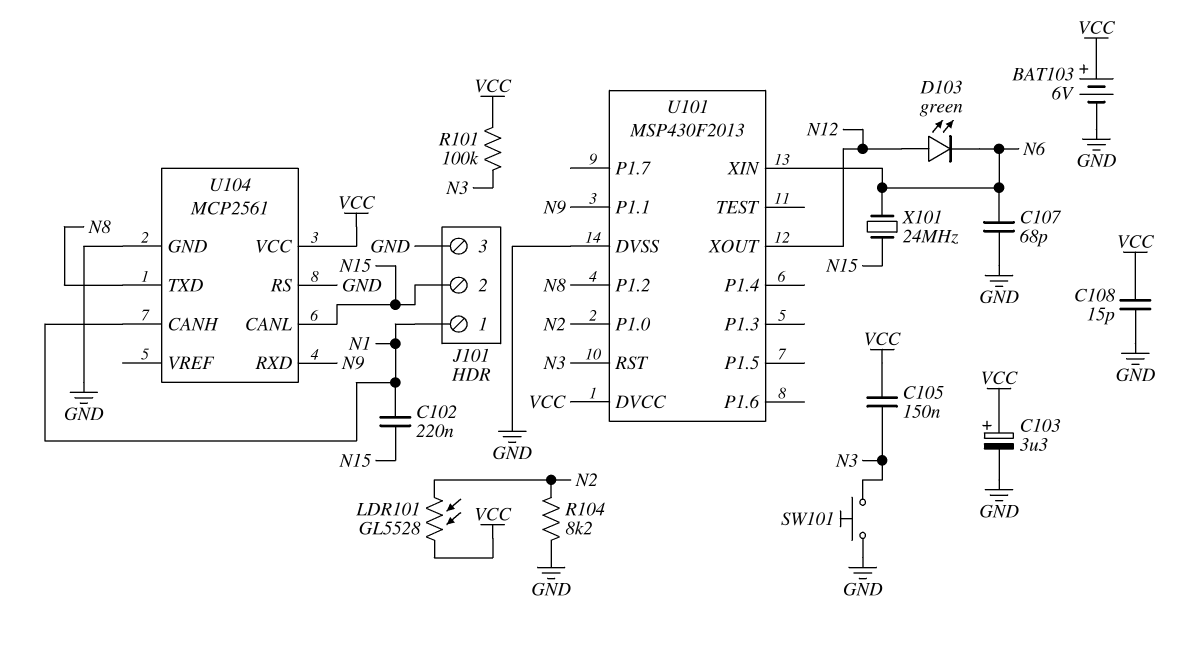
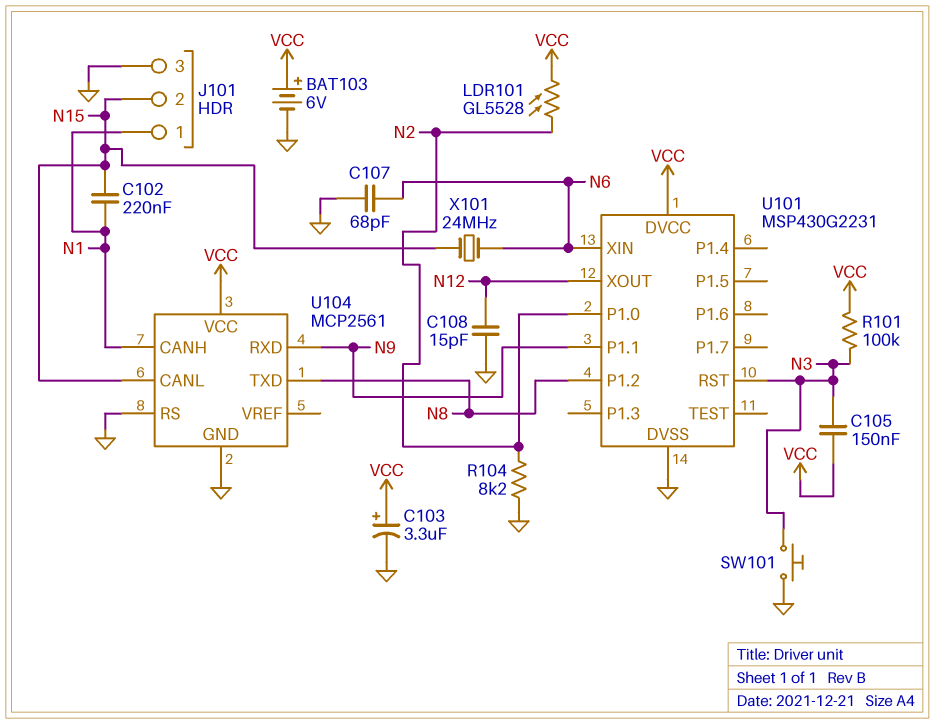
C108: 15pF (GND, VCC) -> 15pF (GND, N12)
D103: LED green (A N12, K N6) -> none
U101: MSP430F2013 -> MSP430G2231

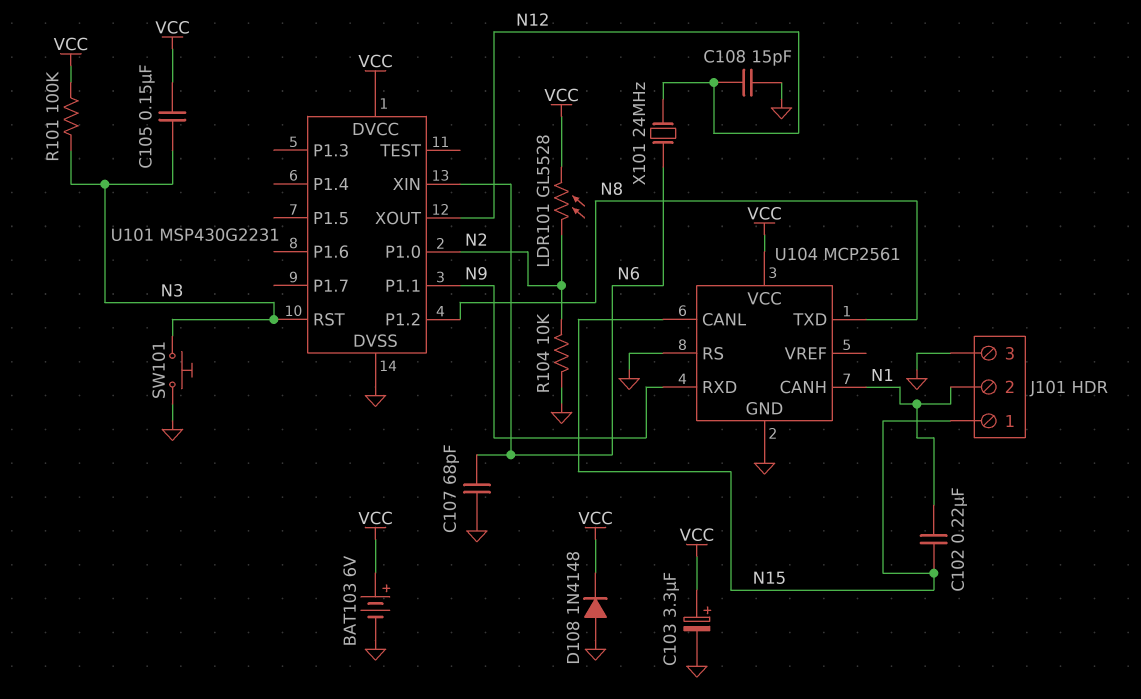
D108: none -> diode 1N4148 (A GND, K VCC)
J101 pin 1: N1 -> N15
J101 pin 2: N15 -> N1
R104: 8.2k (GND, N2) -> 10k (GND, N2)
X101: 24MHz (N6, N15) -> 24MHz (N6, N12)

